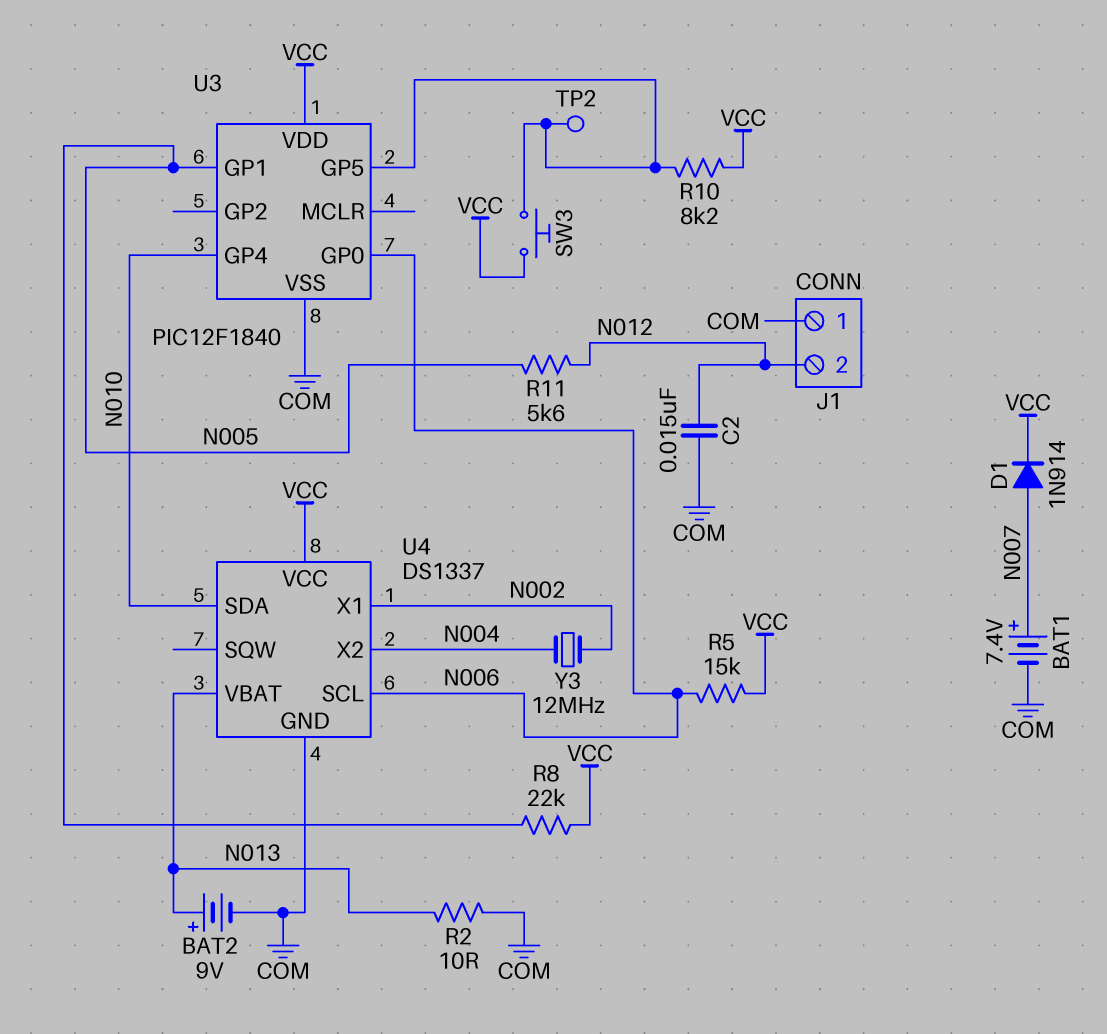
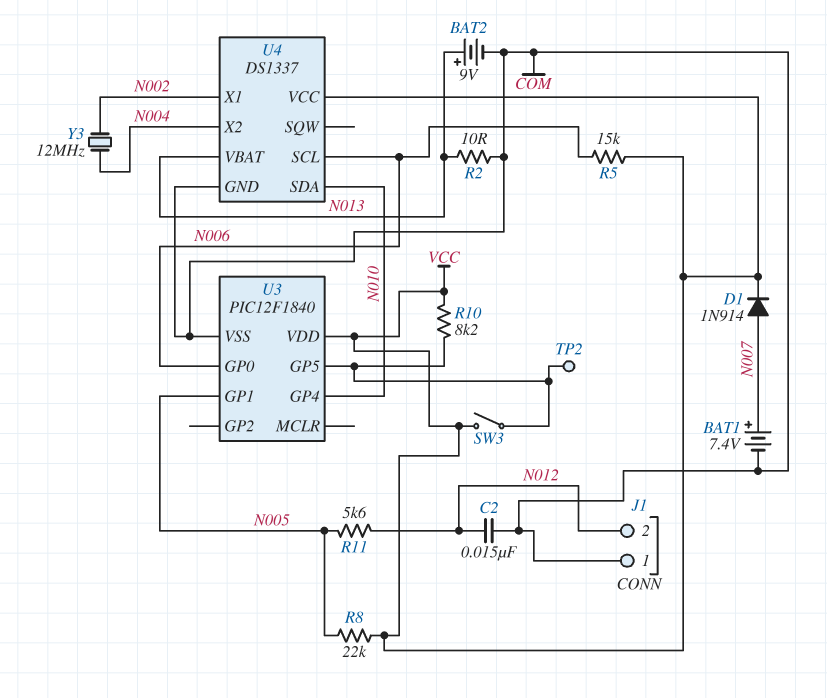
SW3: button (U3/GP5, VCC) -> switch (U3/GP5, VCC)

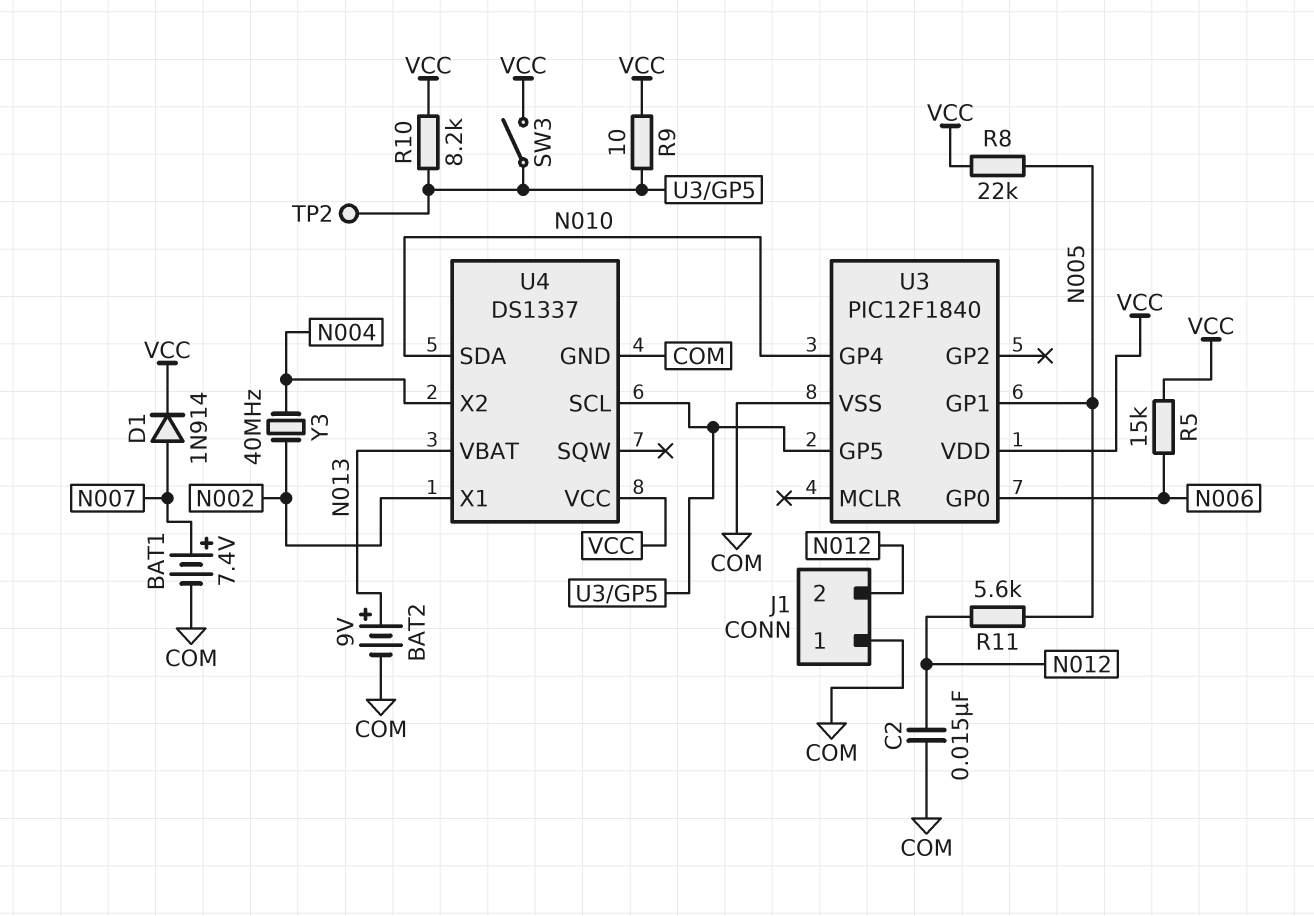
R2: 10 (COM, N013) -> none
R9: none -> 10 (U3/GP5, VCC)
U4 pin SCL: N006 -> U3/GP5
Y3: 12MHz (N002, N004) -> 40MHz (N002, N004)

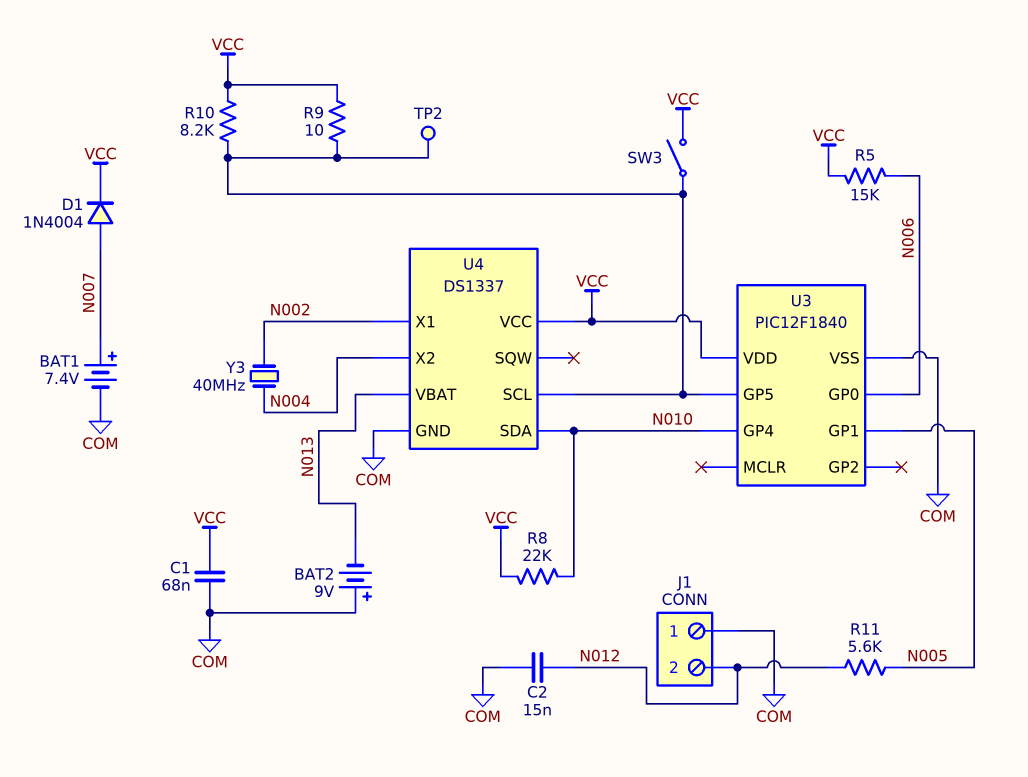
BAT2: 9V (plus N013, minus COM) -> 9V (plus COM, minus N013)
C1: none -> 68nF (COM, VCC)
D1: diode 1N914 (A N007, K VCC) -> diode 1N4004 (A N007, K VCC)
R8: 22k (N005, VCC) -> 22k (N010, VCC)

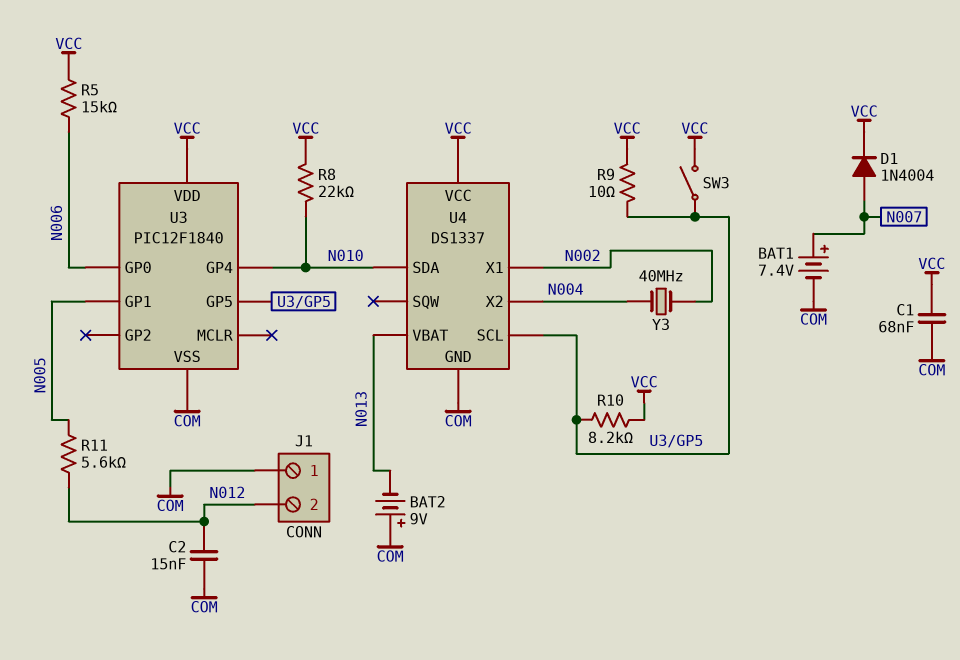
TP2: test point (U3/GP5) -> none

